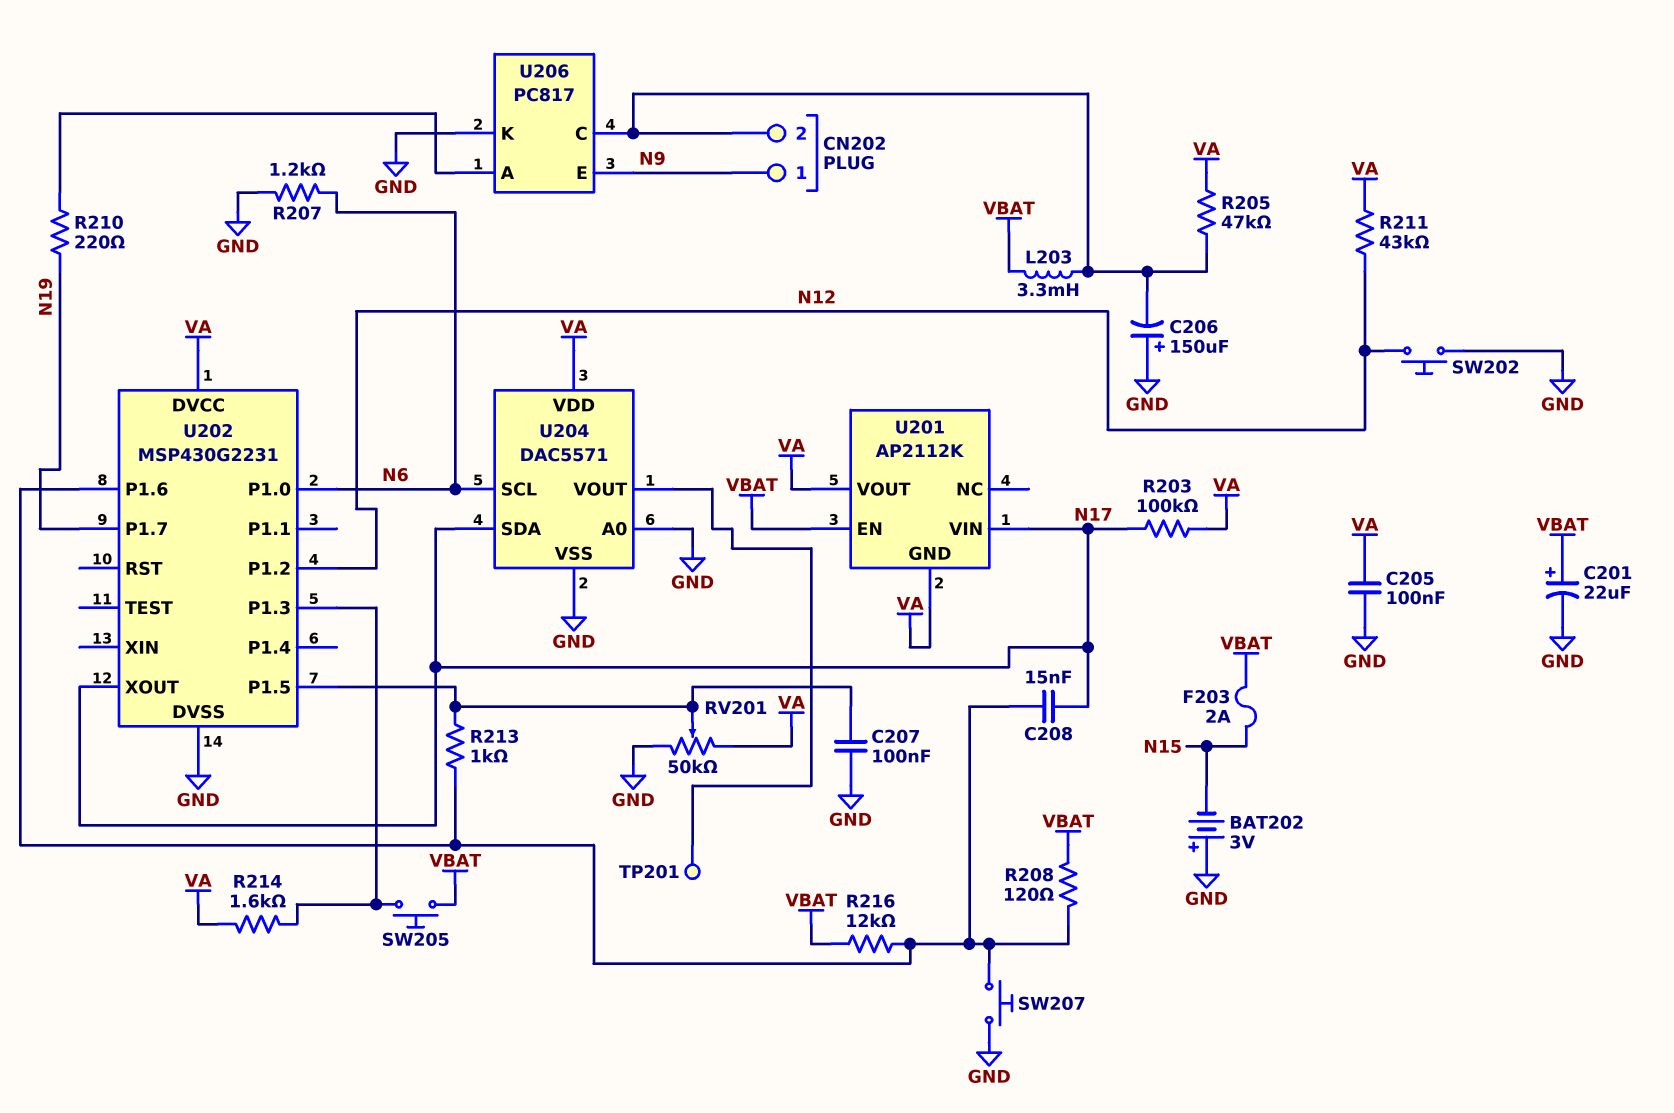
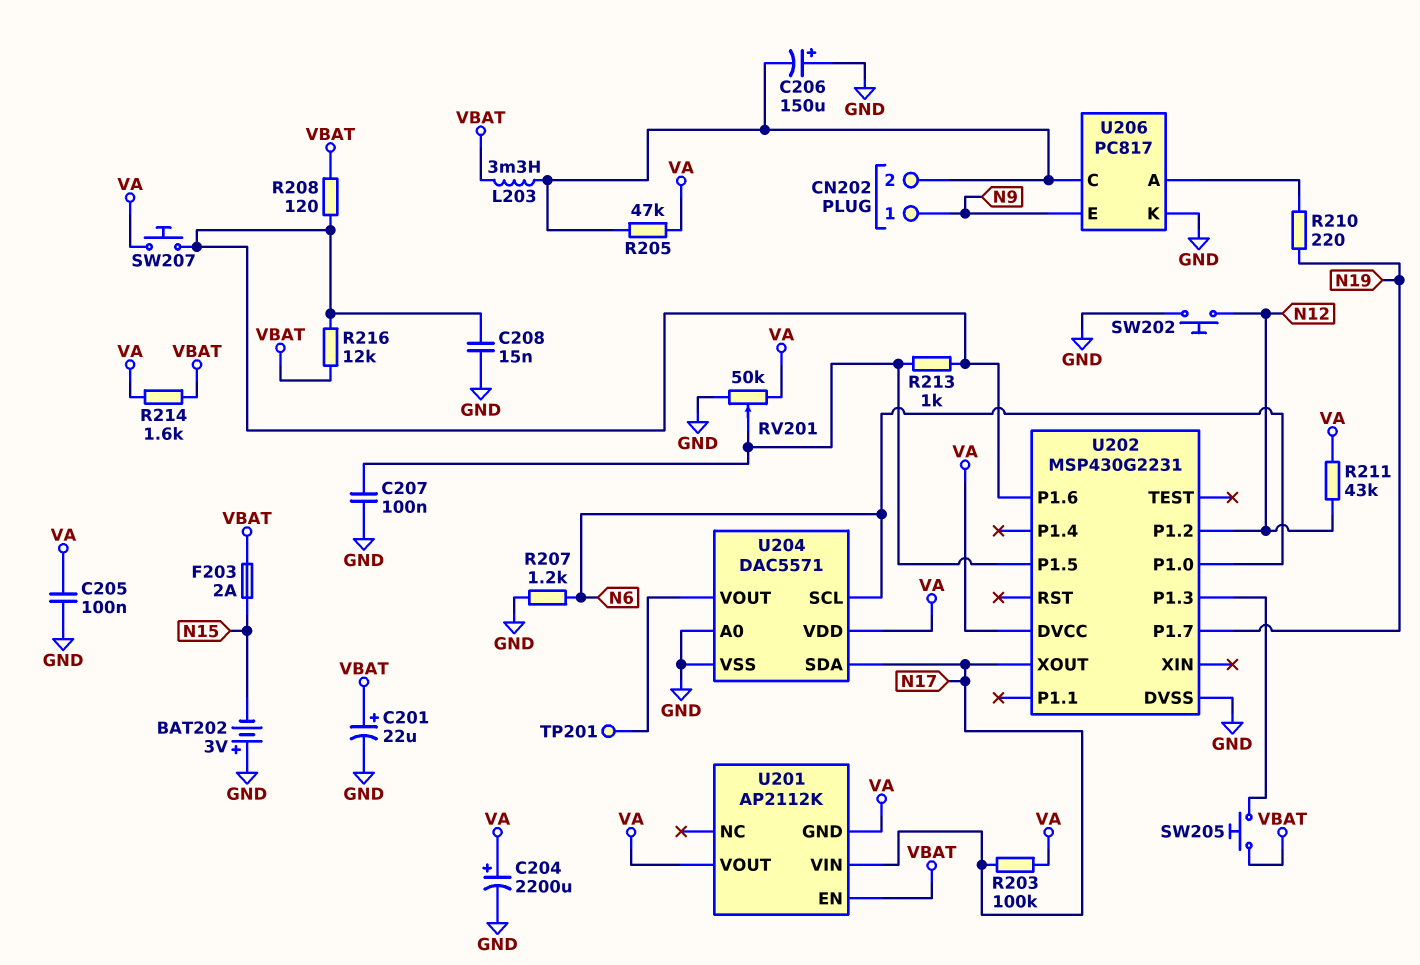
C204: none -> 2200uF (plus VA, minus GND)
C208: 15nF (N17, U202/P1.6) -> 15nF (GND, U202/P1.6)
R214: 1.6k (U202/P1.3, VA) -> 1.6k (VA, VBAT)
SW207: button (GND, U202/P1.6) -> button (U202/P1.6, VA)

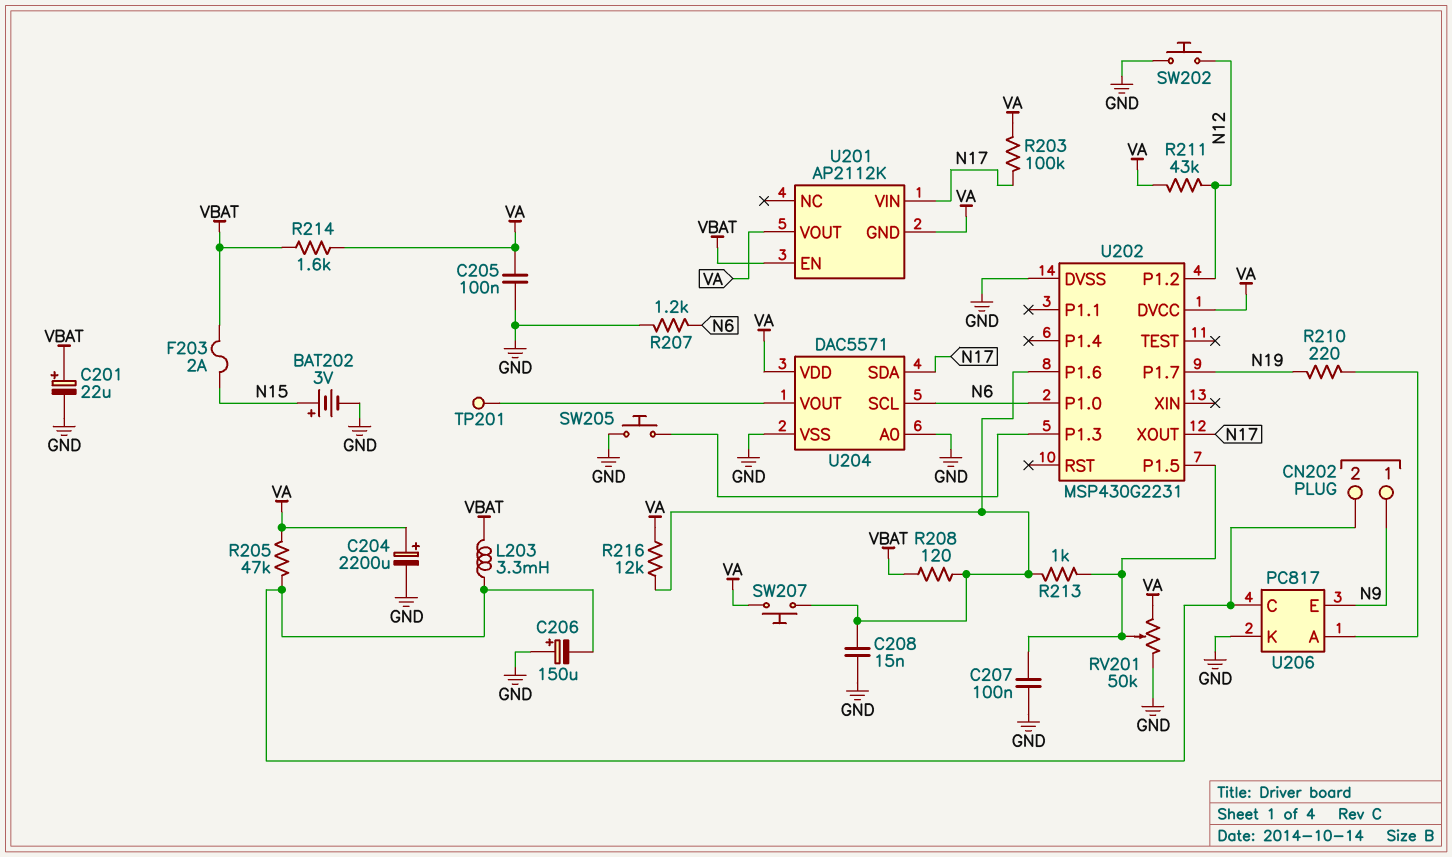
BAT202: 3V (plus GND, minus N15) -> 3V (plus N15, minus GND)
R216: 12k (U202/P1.6, VBAT) -> 12k (U202/P1.6, VA)
SW205: button (U202/P1.3, VBAT) -> button (GND, U202/P1.3)

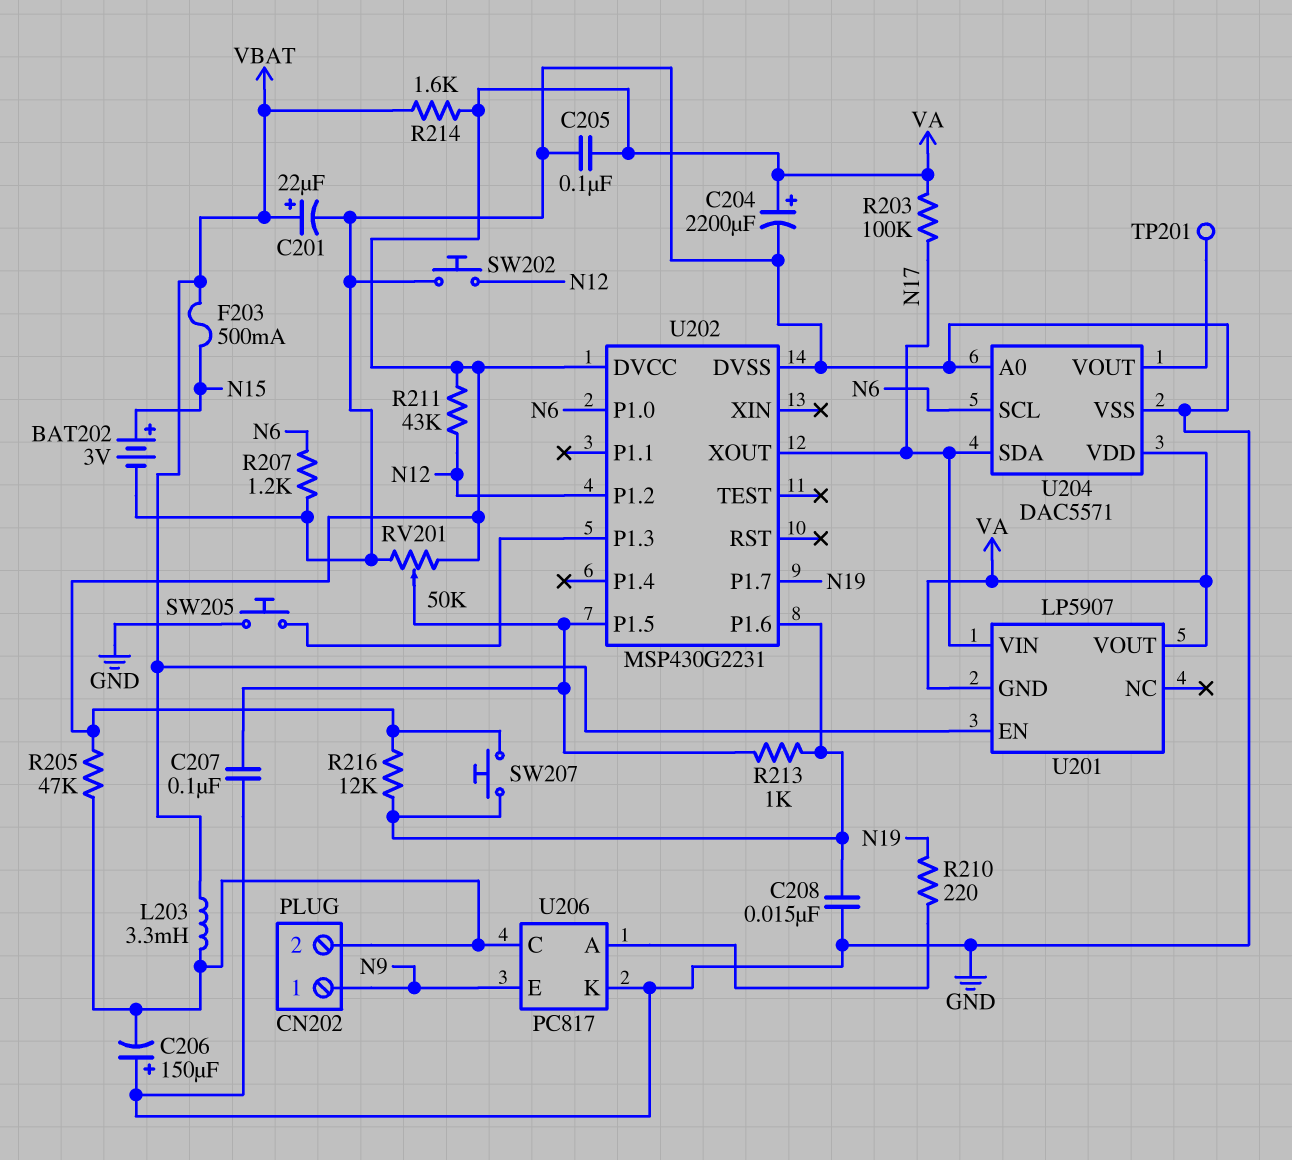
F203: 2A (N15, VBAT) -> 500mA (N15, VBAT)
R208: 120 (U202/P1.6, VBAT) -> none
U201: AP2112K -> LP5907

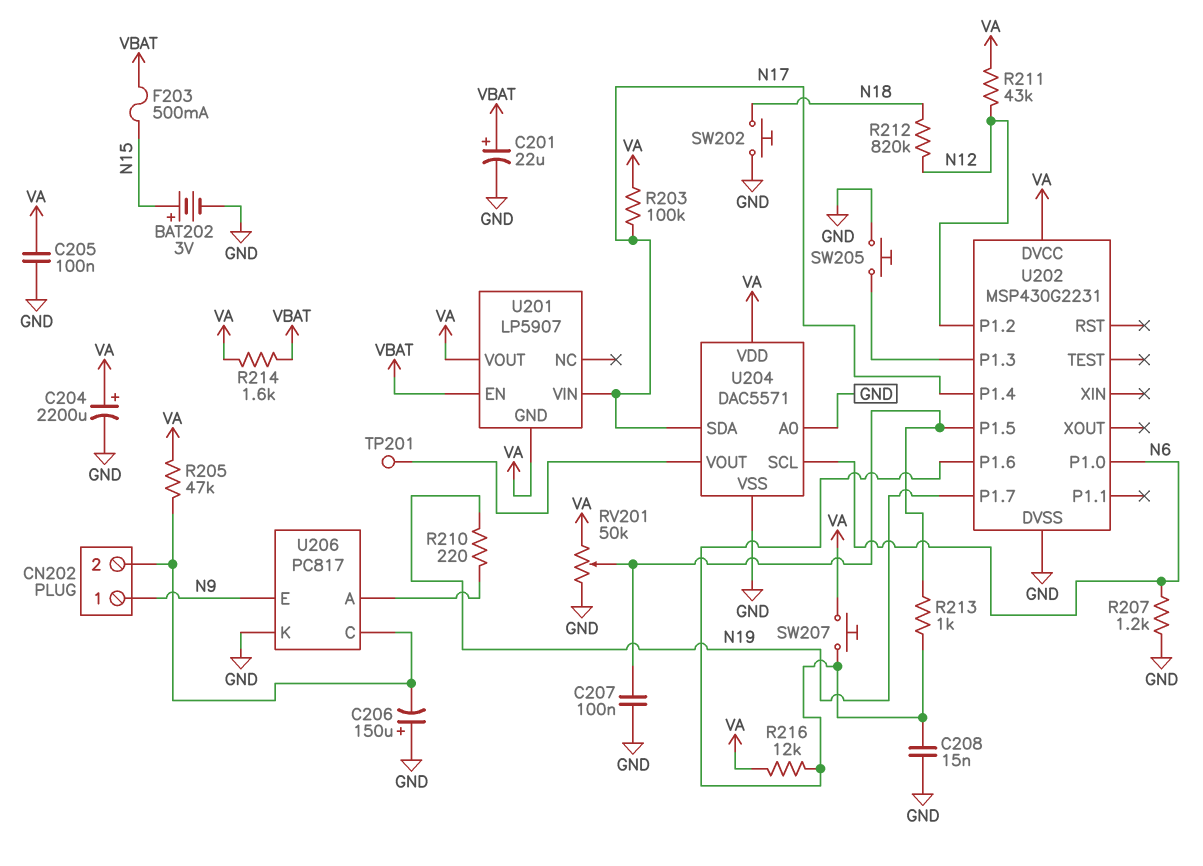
L203: 3.3mH (CN202/2, VBAT) -> none
R212: none -> 820k (N12, N18)
SW202: button (GND, N12) -> button (GND, N18)
U202 pin P1.4: none -> N17
U202 pin XOUT: N17 -> none

